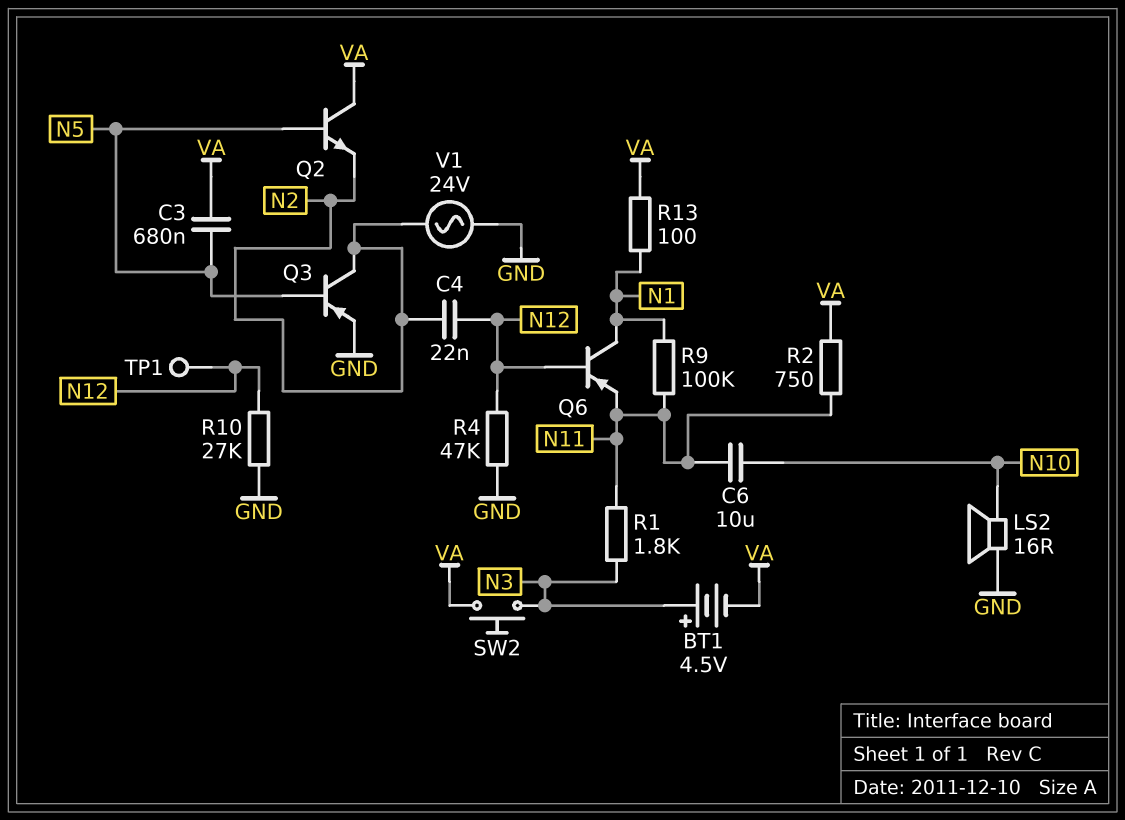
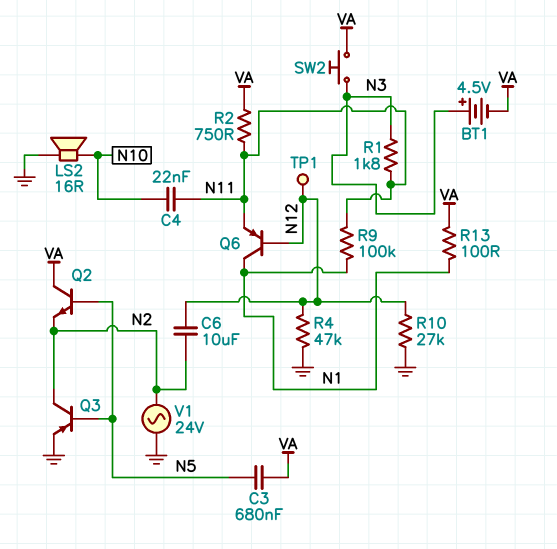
C4: 22nF (N2, N12) -> 22nF (N10, N11)
C6: 10uF (N10, N11) -> 10uF (N2, N12)

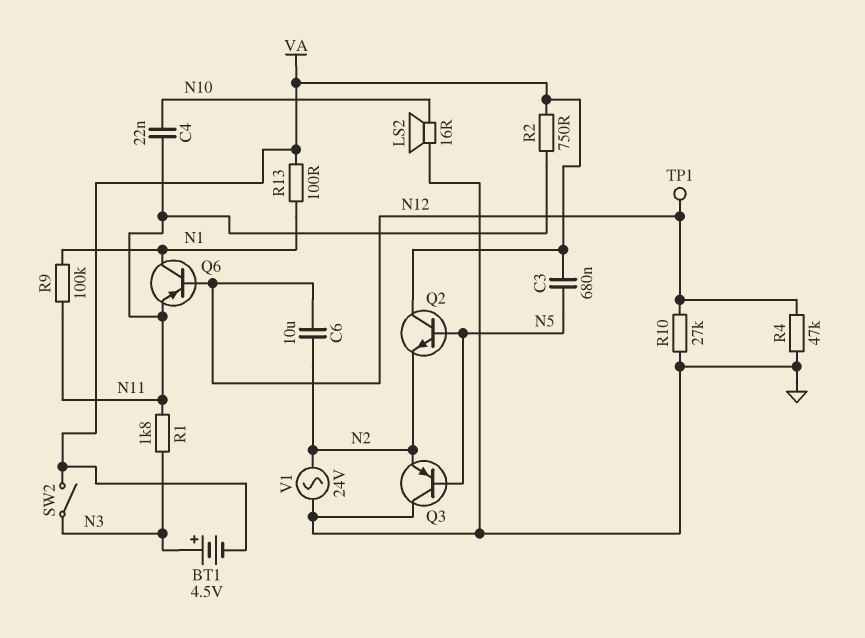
Q3: PNP (B N5, C N2, E GND) -> PNP (B N5, C GND, E N2)
SW2: button (N3, VA) -> switch (N3, VA)

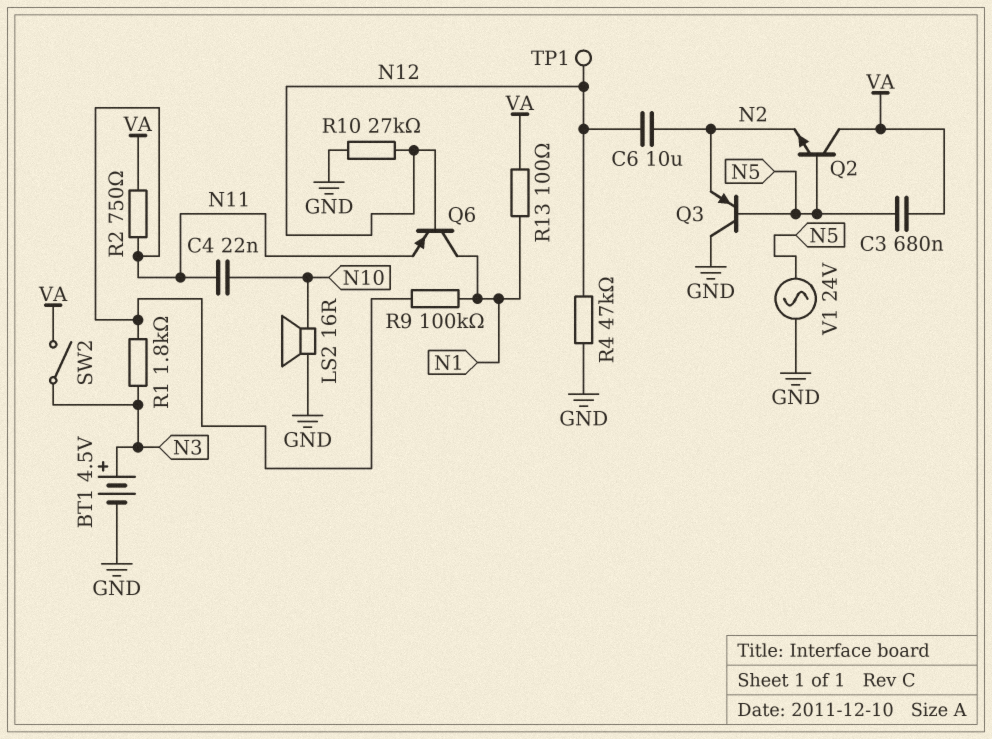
BT1: 4.5V (plus N3, minus VA) -> 4.5V (plus N3, minus GND)
V1: AC 24V (GND, N2) -> AC 24V (GND, N5)

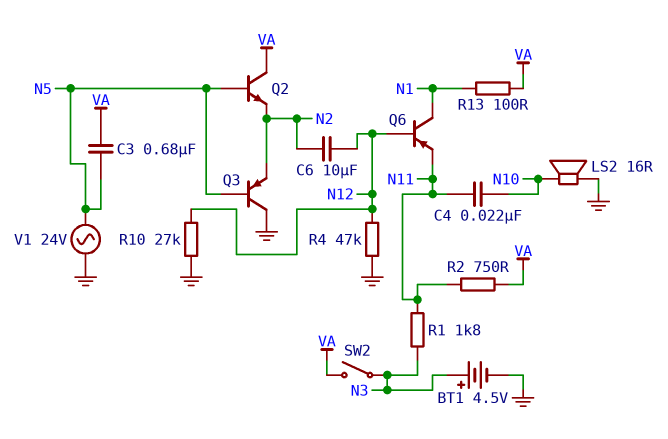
R9: 100k (N1, N11) -> none
TP1: test point (N12) -> none

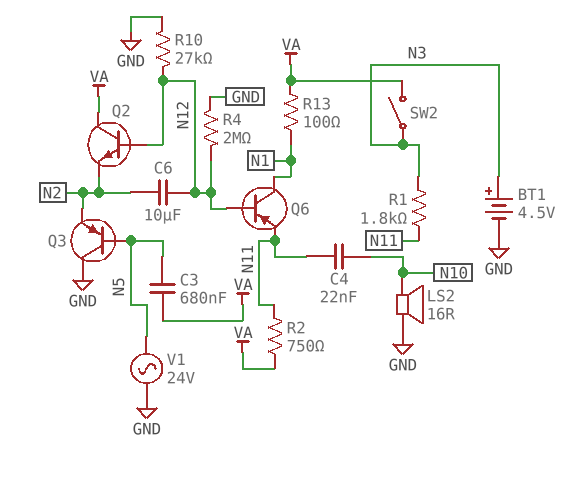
Q2: NPN (B N5, C VA, E N2) -> NPN (B N12, C VA, E N2)
R4: 47k (GND, N12) -> 2M (GND, N12)

